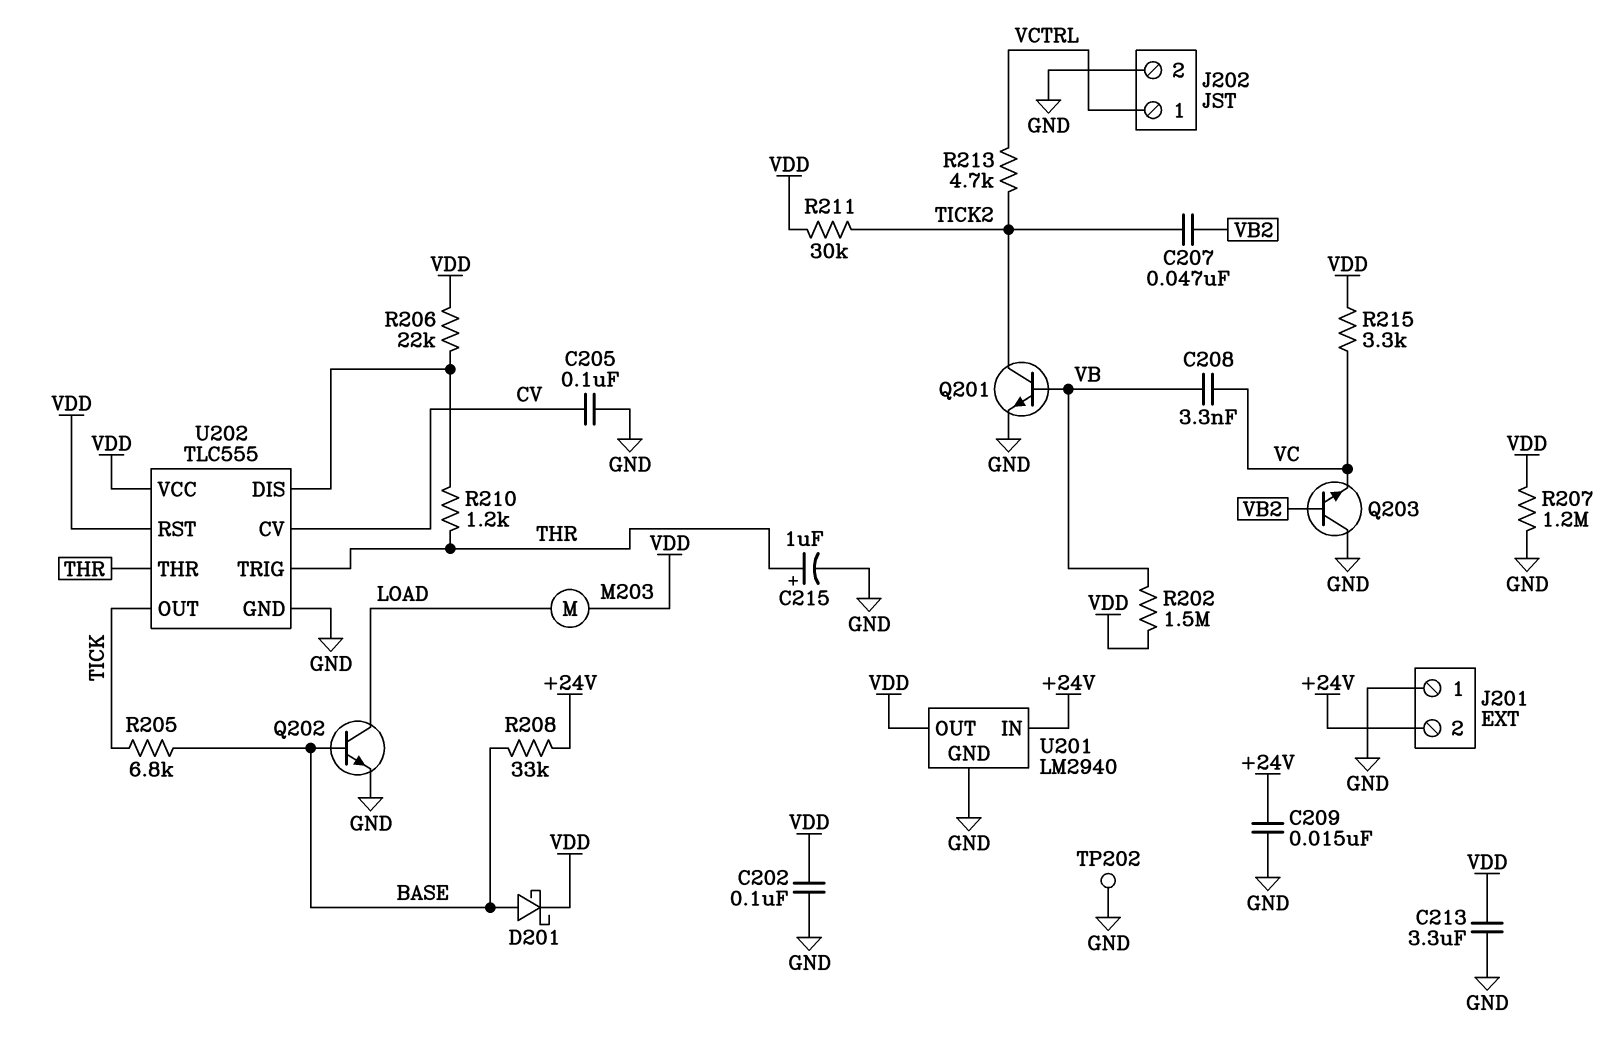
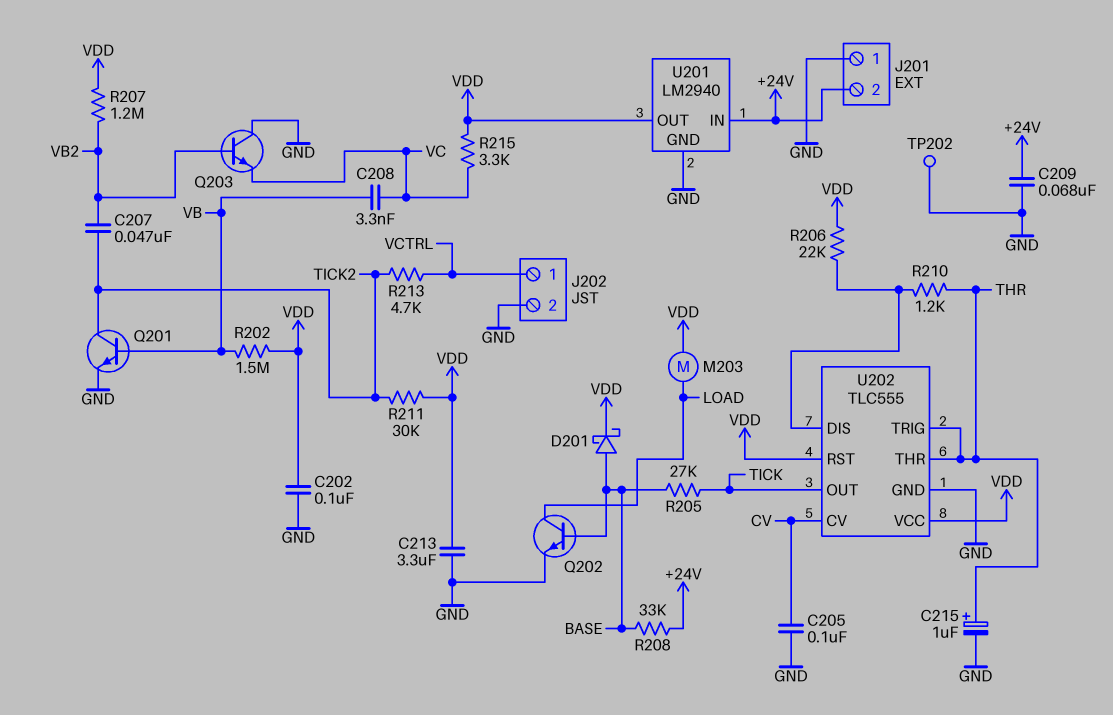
C209: 15nF (+24V, GND) -> 68nF (+24V, GND)
R205: 6.8k (BASE, TICK) -> 27k (BASE, TICK)
R207: 1.2M (GND, VDD) -> 1.2M (VB2, VDD)

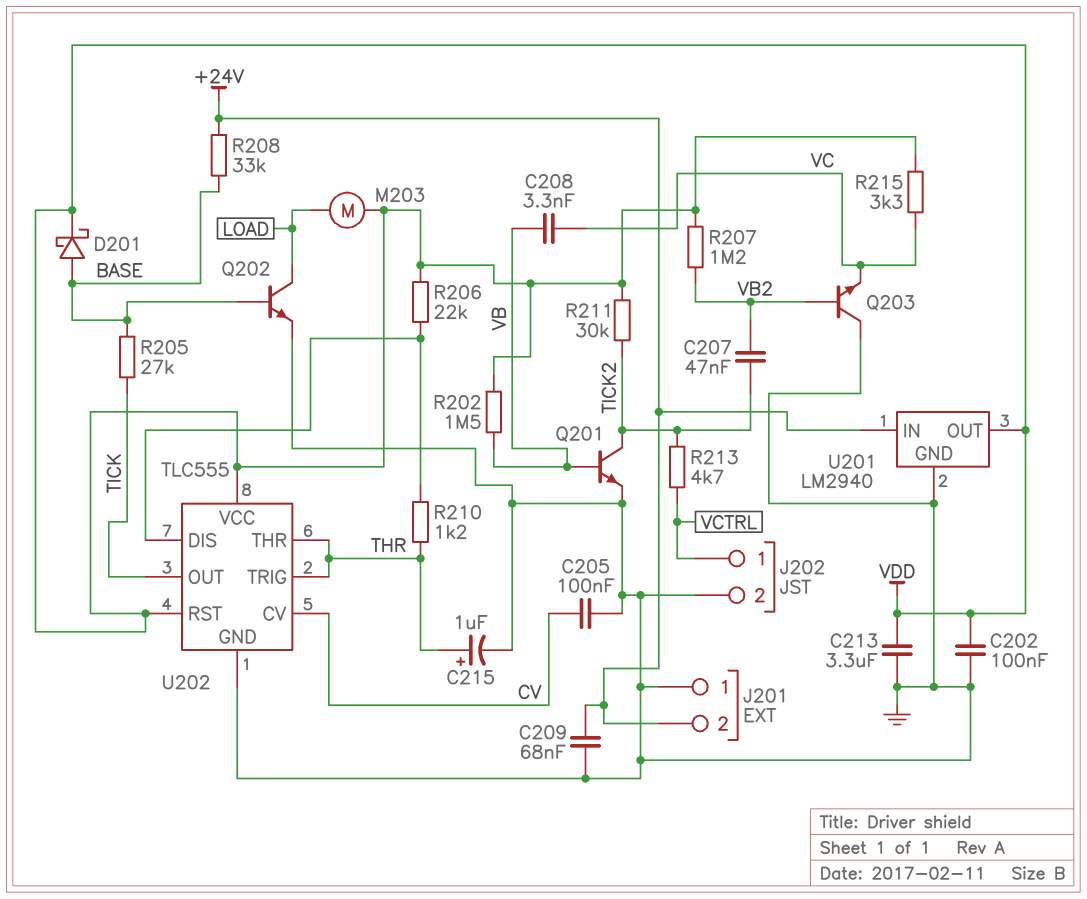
TP202: test point (GND) -> none

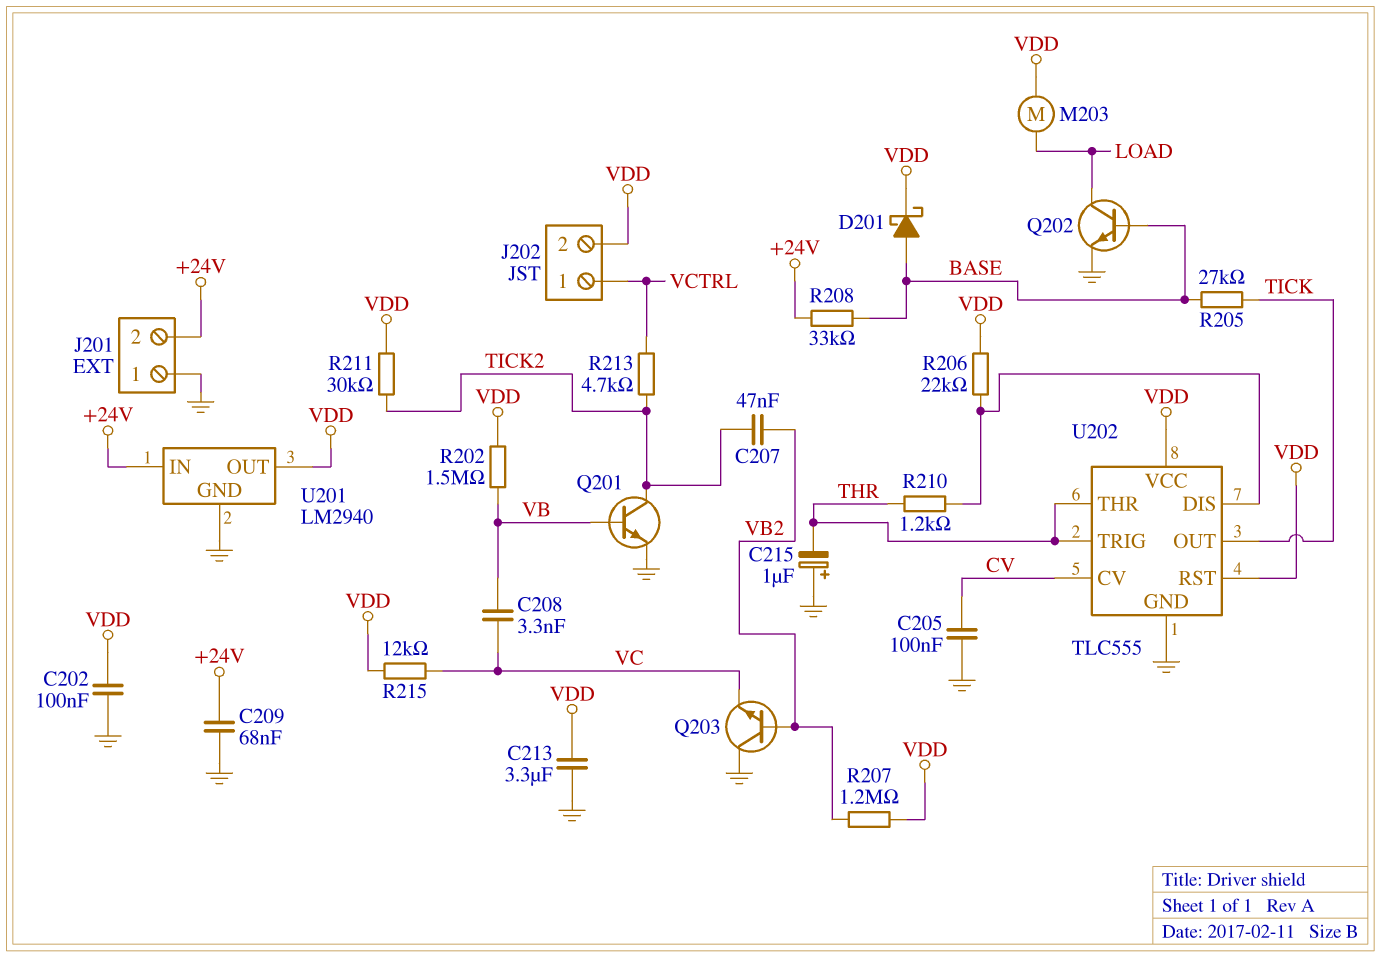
C215: 1uF (plus THR, minus GND) -> 1uF (plus GND, minus THR)
J202 pin 2: GND -> VDD
R215: 3.3k (VC, VDD) -> 12k (VC, VDD)

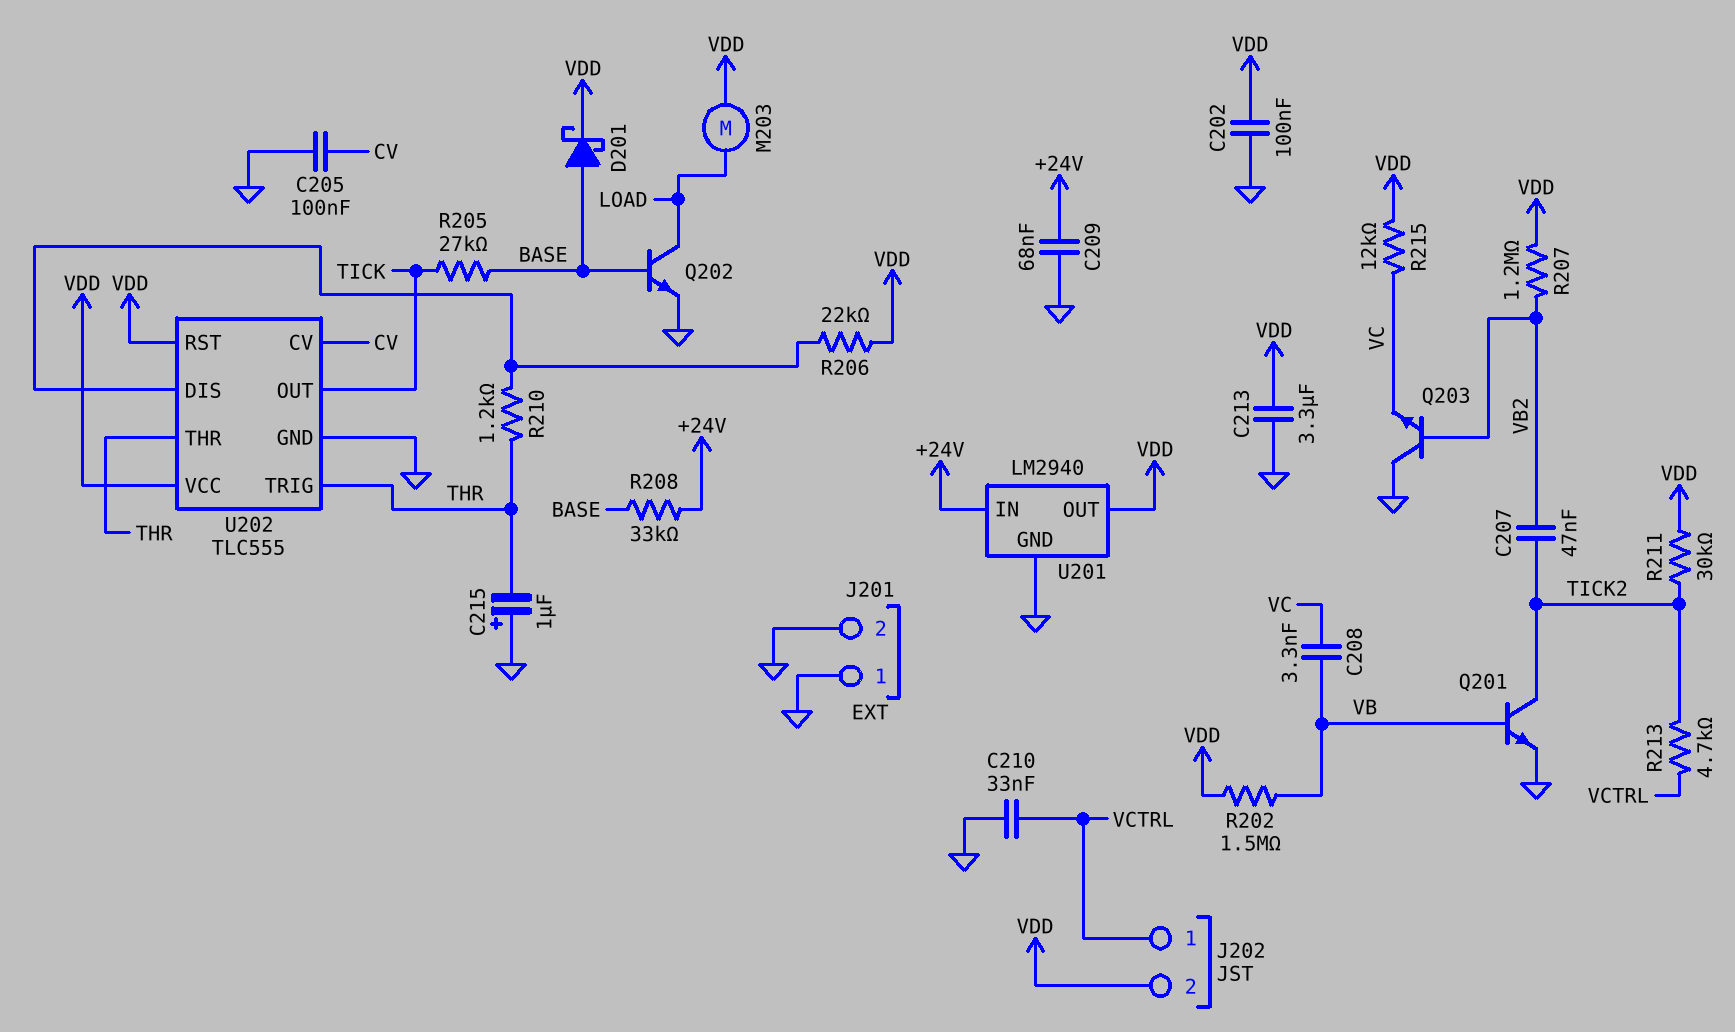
C210: none -> 33nF (GND, VCTRL)
J201 pin 2: +24V -> GND

